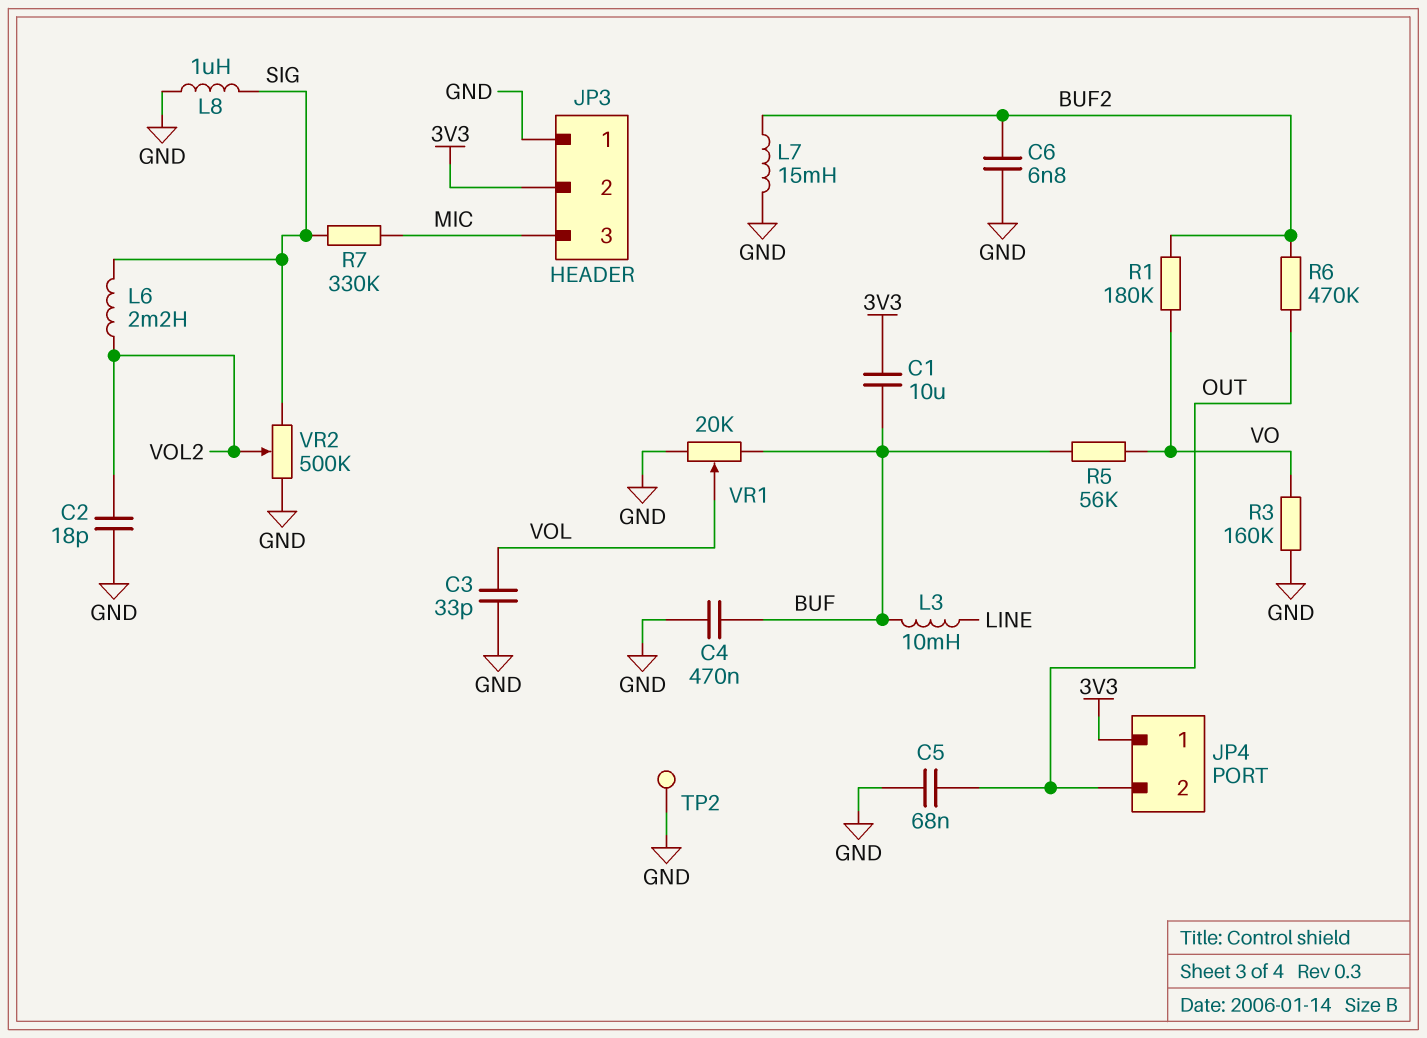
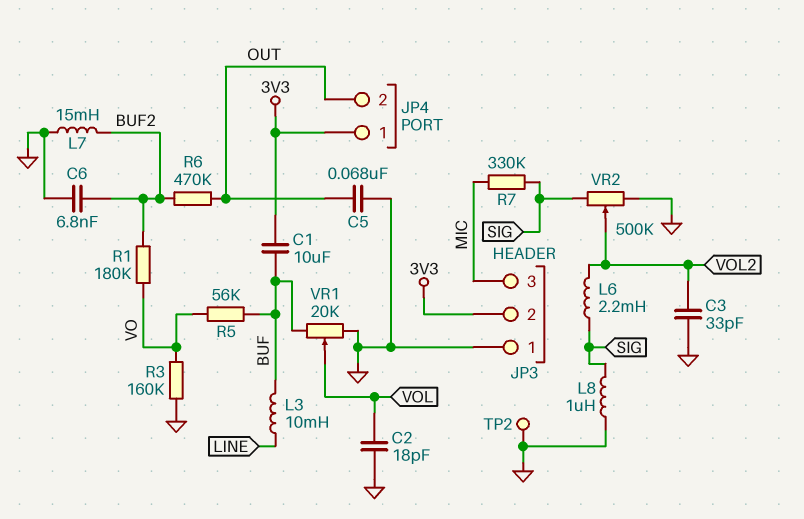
C2: 18pF (GND, VOL2) -> 18pF (GND, VOL)
C3: 33pF (GND, VOL) -> 33pF (GND, VOL2)
C4: 470nF (BUF, GND) -> none

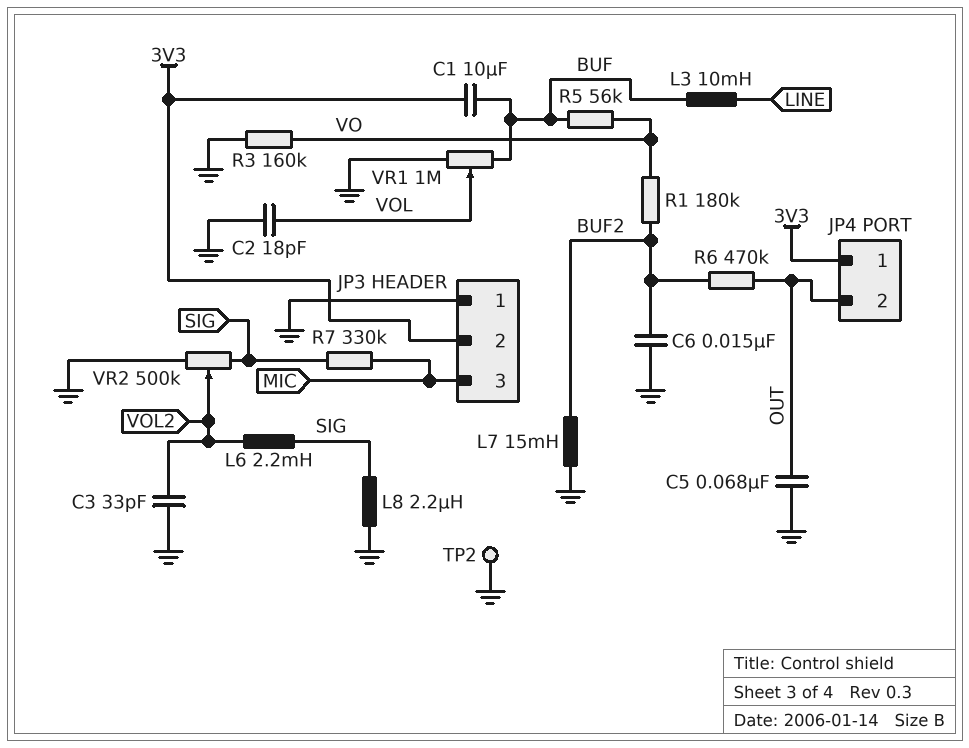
C6: 6.8nF (BUF2, GND) -> 15nF (BUF2, GND)
L8: 1uH (GND, SIG) -> 2.2uH (GND, SIG)
VR1: 20k (BUF, GND, wiper VOL) -> 1M (BUF, GND, wiper VOL)

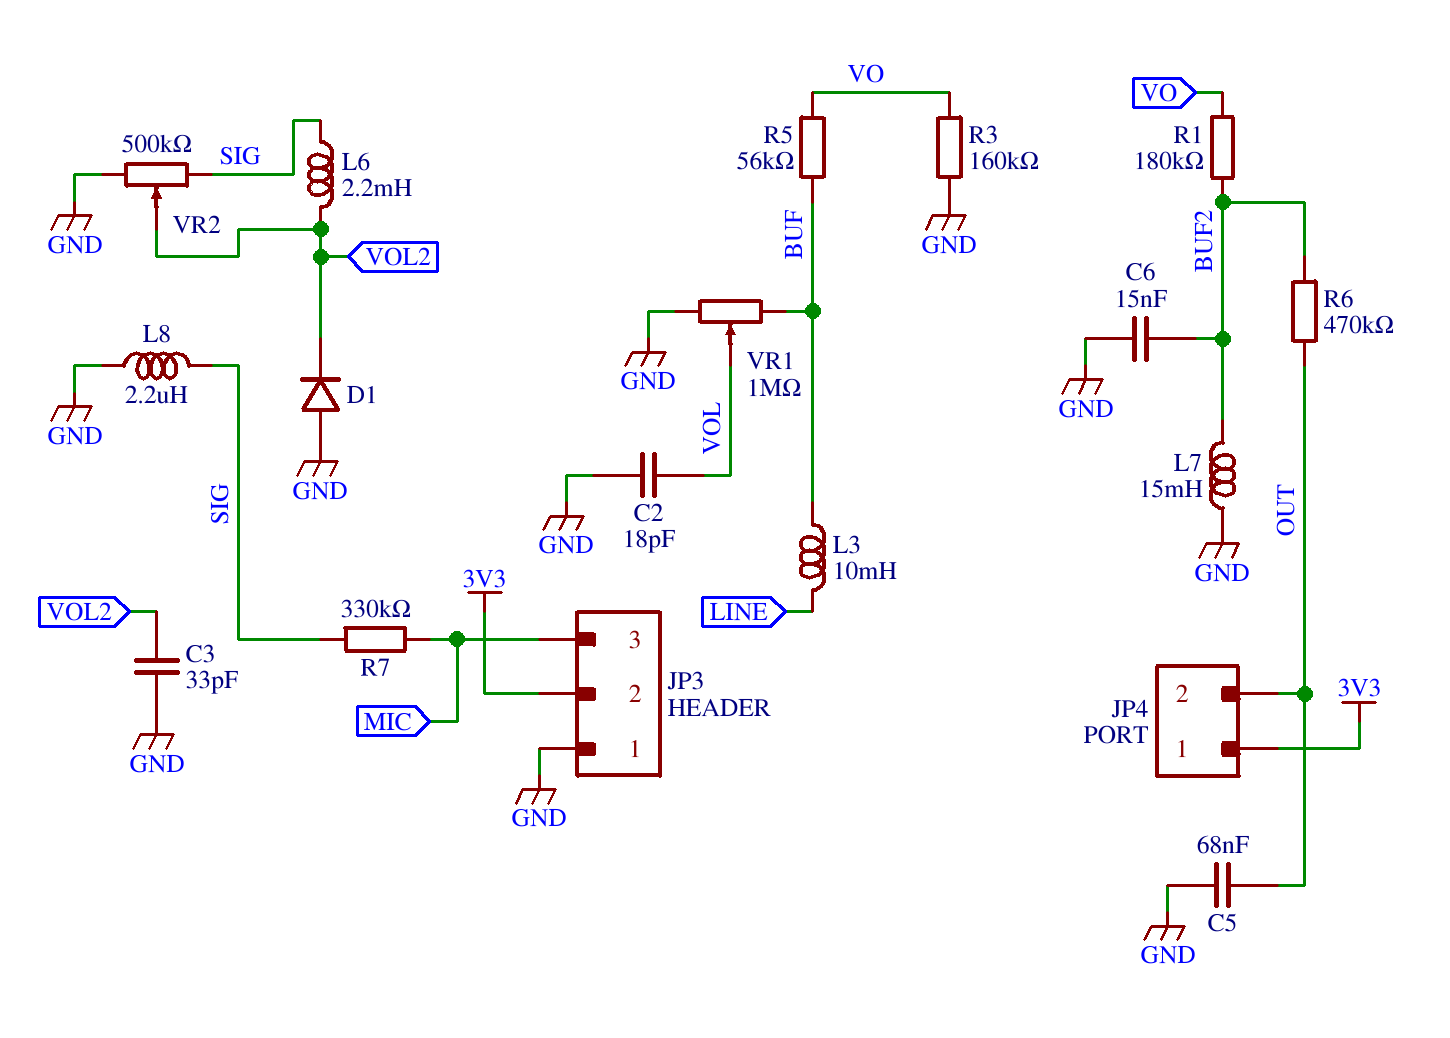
C1: 10uF (3V3, BUF) -> none
D1: none -> diode (A GND, K VOL2)
TP2: test point (GND) -> none

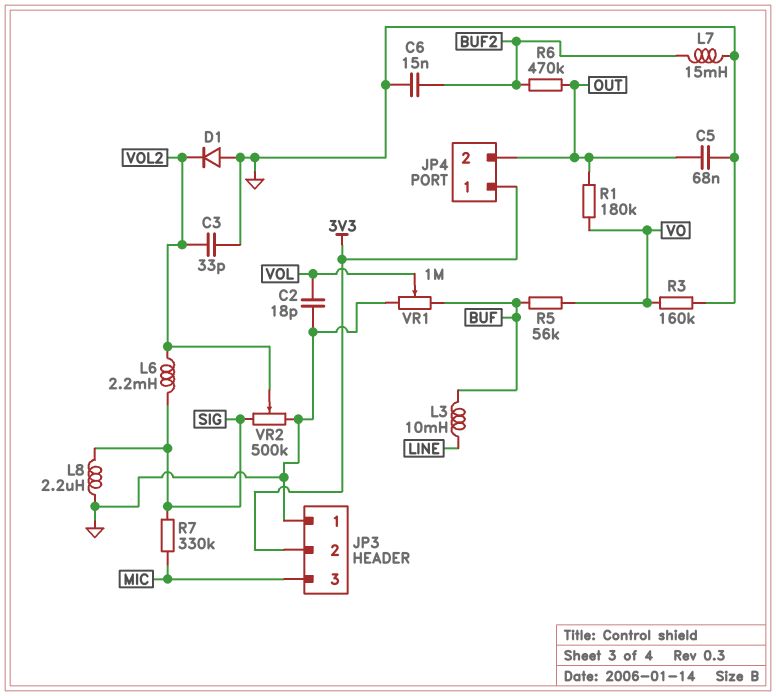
R1: 180k (BUF2, VO) -> 180k (OUT, VO)

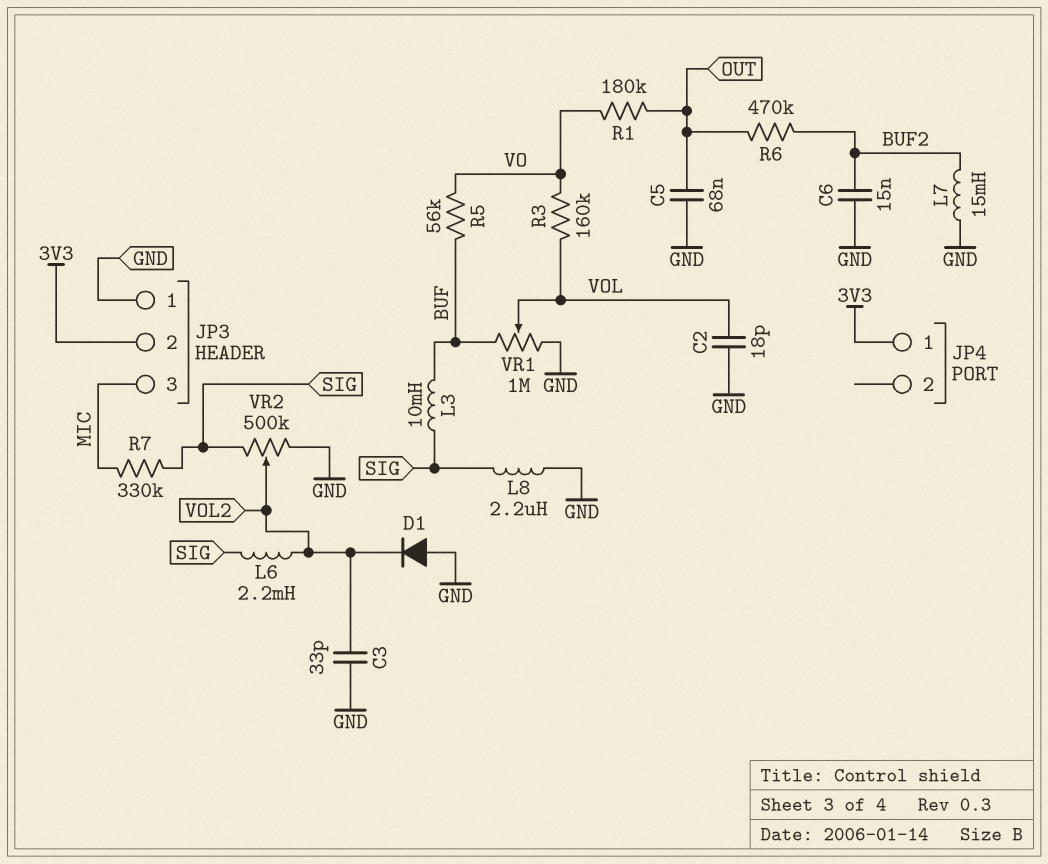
JP4 pin 2: OUT -> none
L3: 10mH (BUF, LINE) -> 10mH (BUF, SIG)
R3: 160k (GND, VO) -> 160k (VO, VOL)

